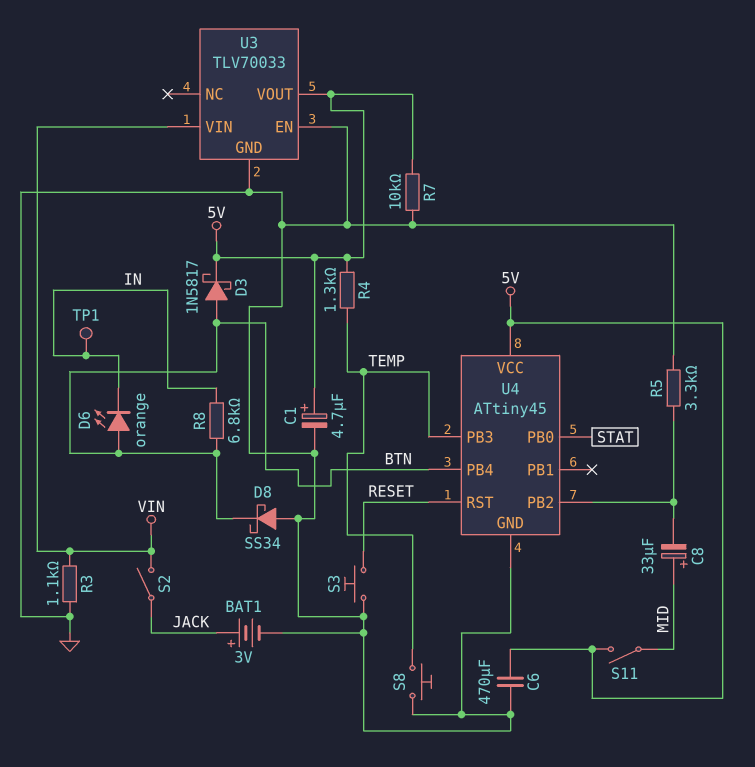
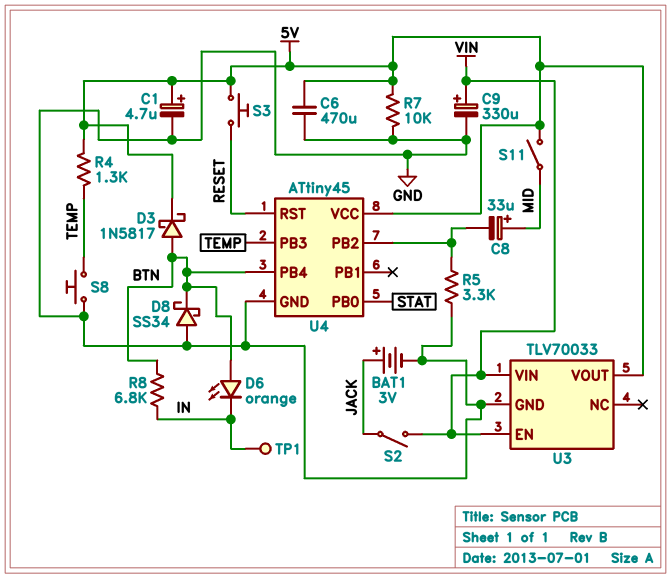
C9: none -> 330uF (plus VIN, minus GND)
R3: 1.1k (GND, VIN) -> none
S3: button (GND, RESET) -> button (5V, RESET)
U3 pin EN: GND -> VIN

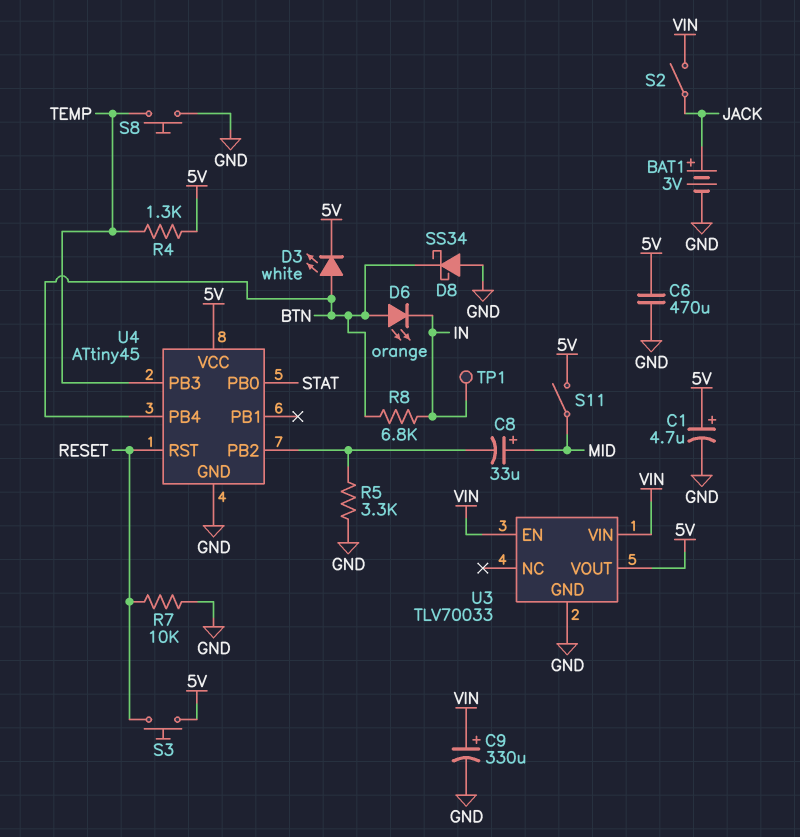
D3: schottky 1N5817 (A BTN, K 5V) -> LED white (A BTN, K 5V)
R7: 10k (5V, GND) -> 10k (GND, RESET)

